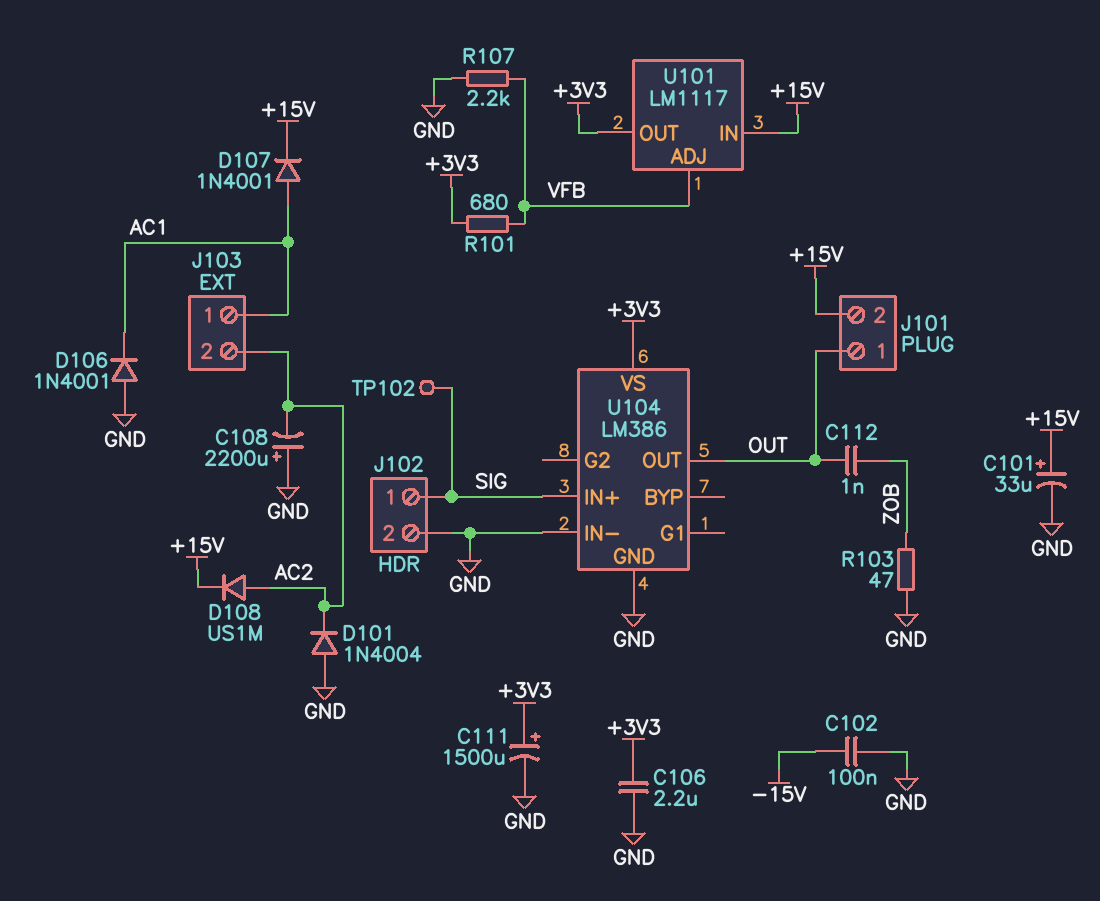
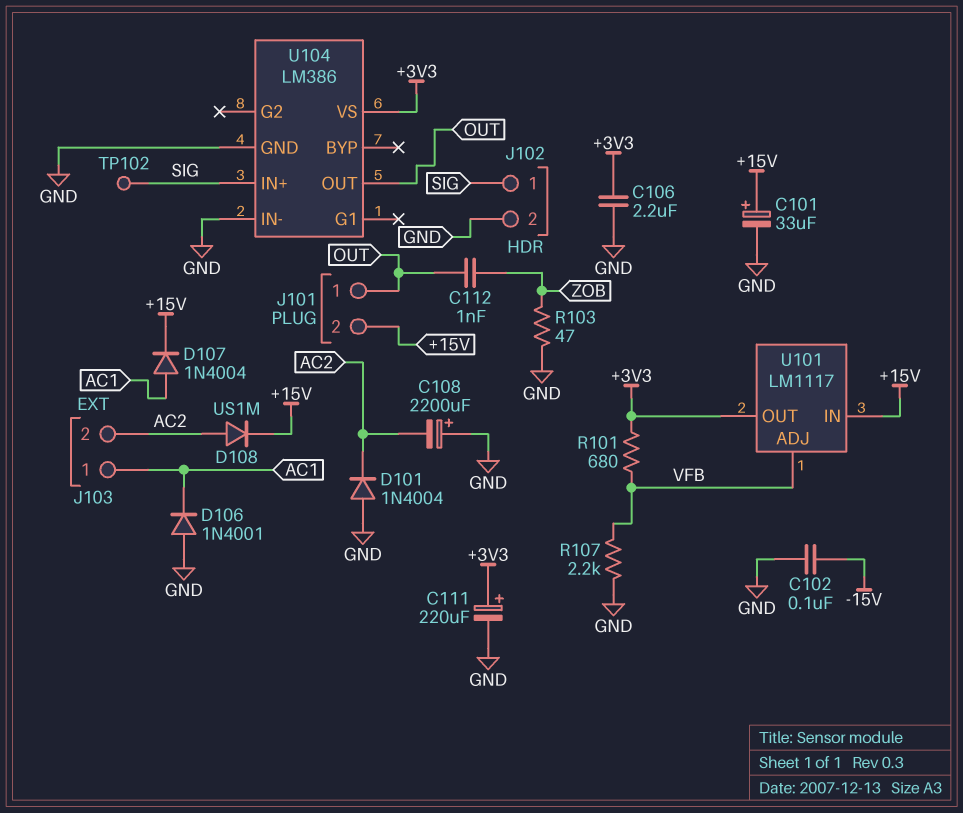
C111: 1500uF (plus +3V3, minus GND) -> 220uF (plus +3V3, minus GND)
D107: diode 1N4001 (A AC1, K +15V) -> diode 1N4004 (A AC1, K +15V)

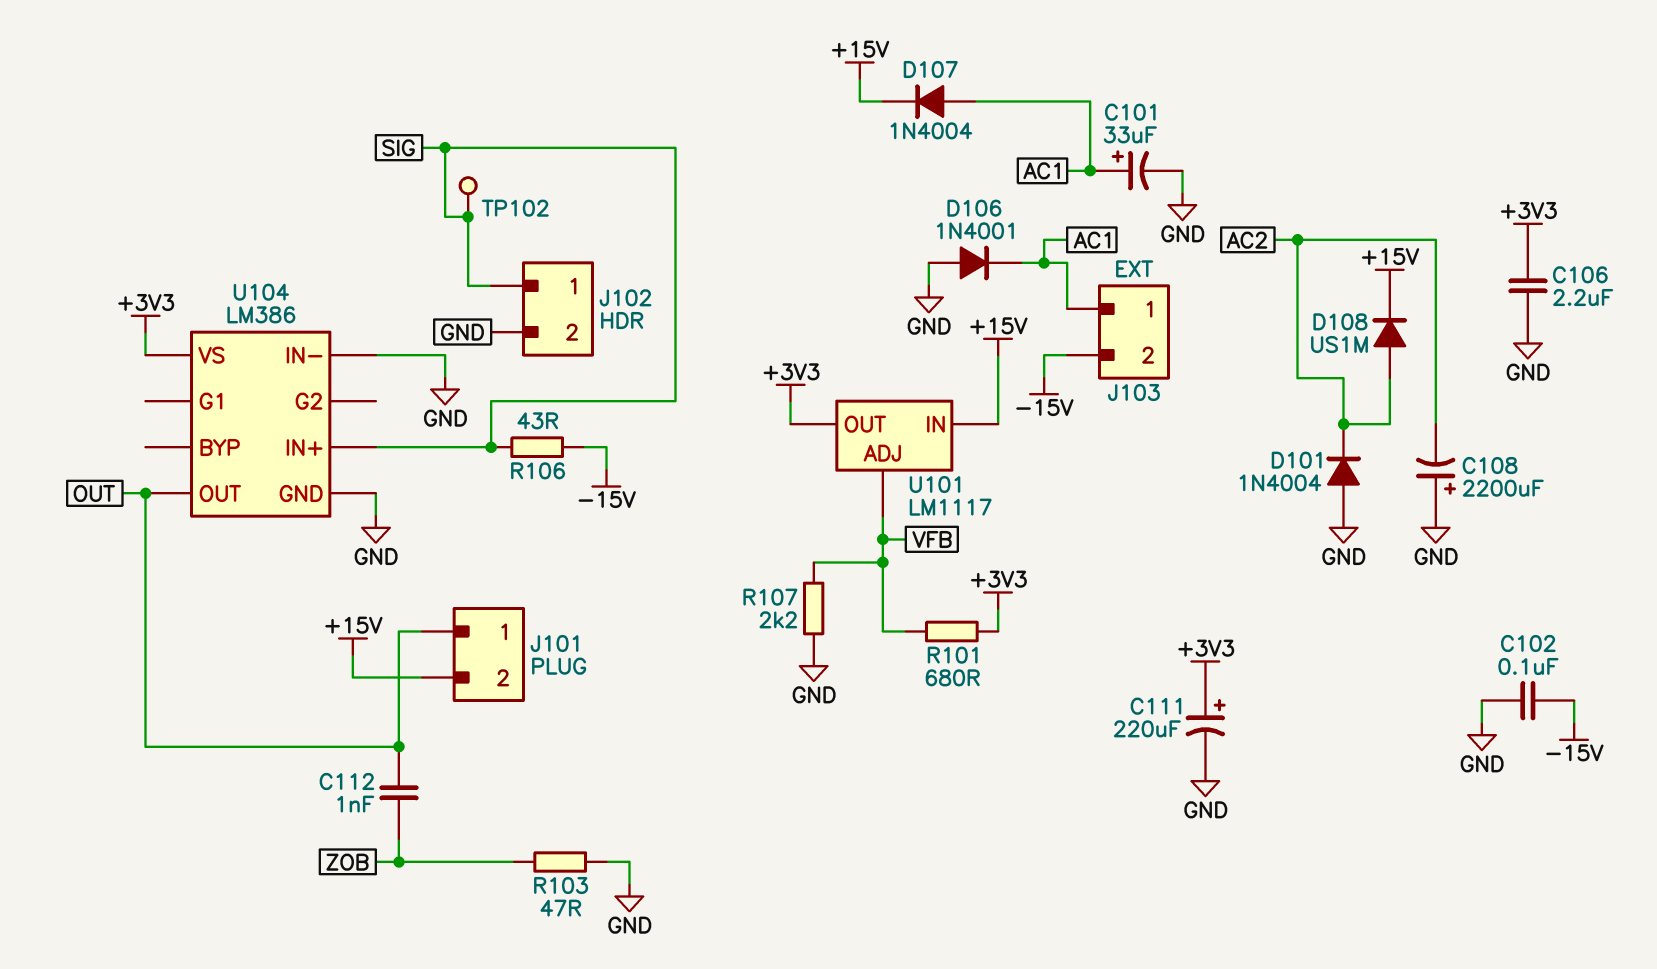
C101: 33uF (plus +15V, minus GND) -> 33uF (plus AC1, minus GND)
J103 pin 2: AC2 -> -15V
R106: none -> 43 (-15V, SIG)

